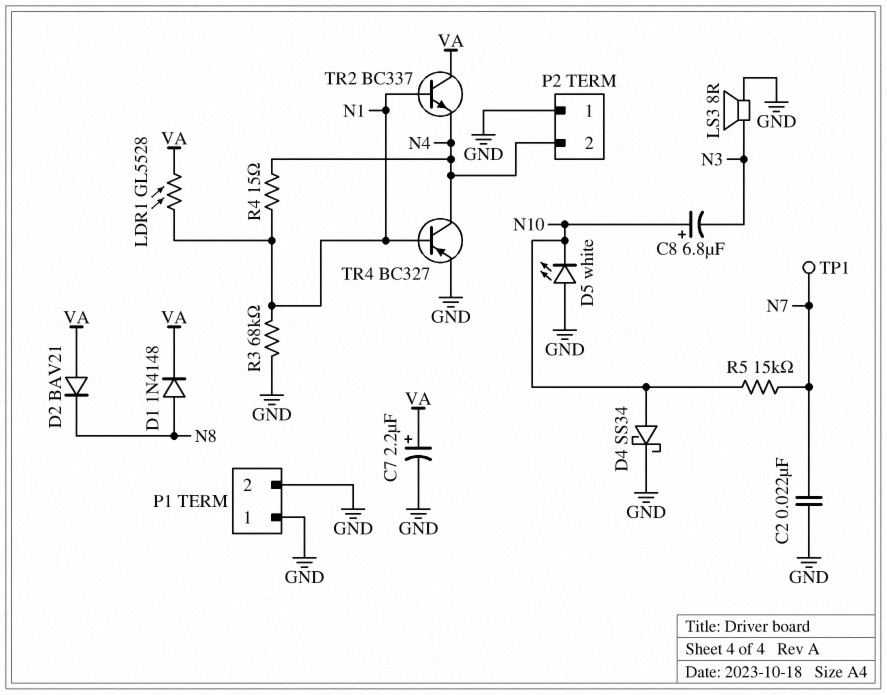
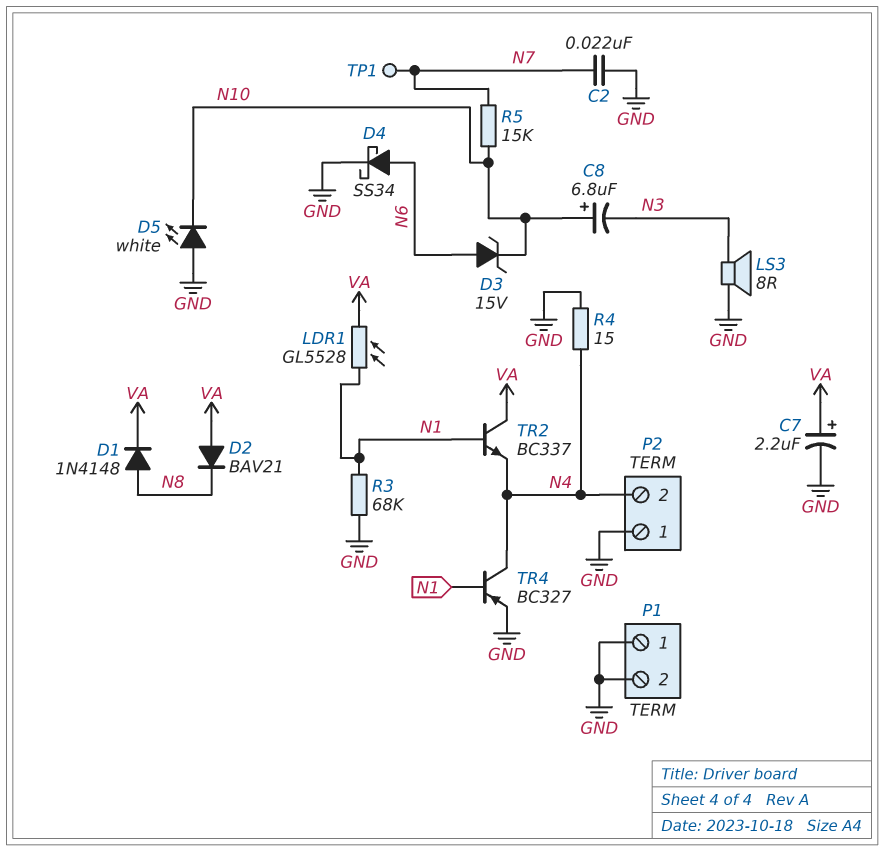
D3: none -> zener 15V (A N6, K N10)
D4: schottky SS34 (A N10, K GND) -> schottky SS34 (A N6, K GND)
R4: 15 (N1, N4) -> 15 (GND, N4)

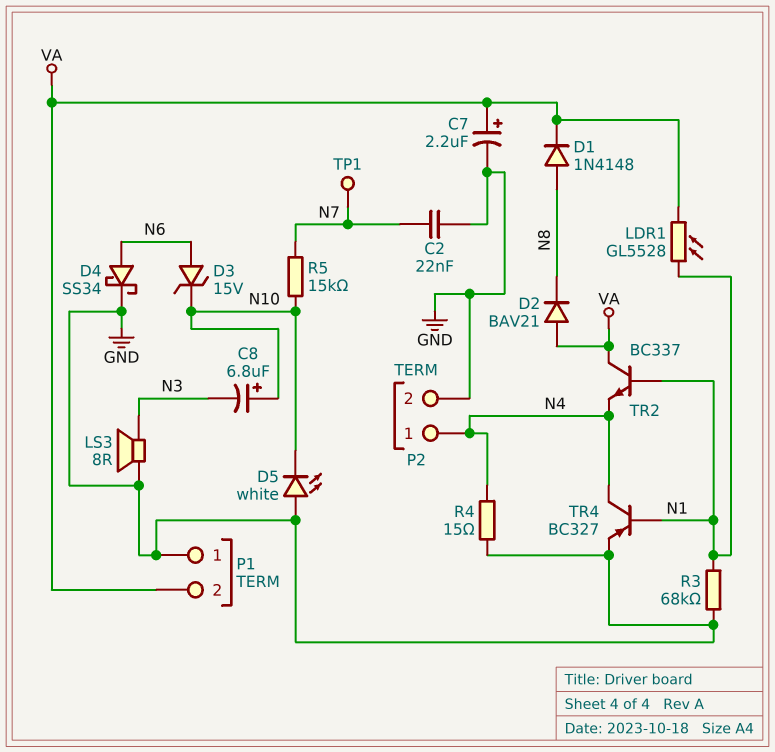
P1 pin 2: GND -> VA
P2 pin 1: GND -> N4
P2 pin 2: N4 -> GND

